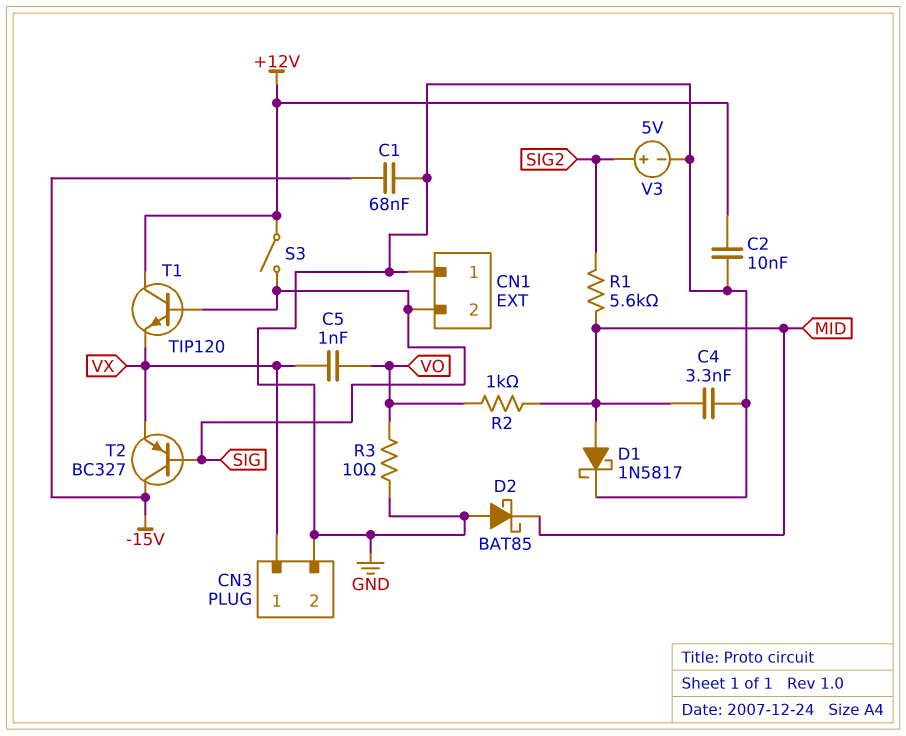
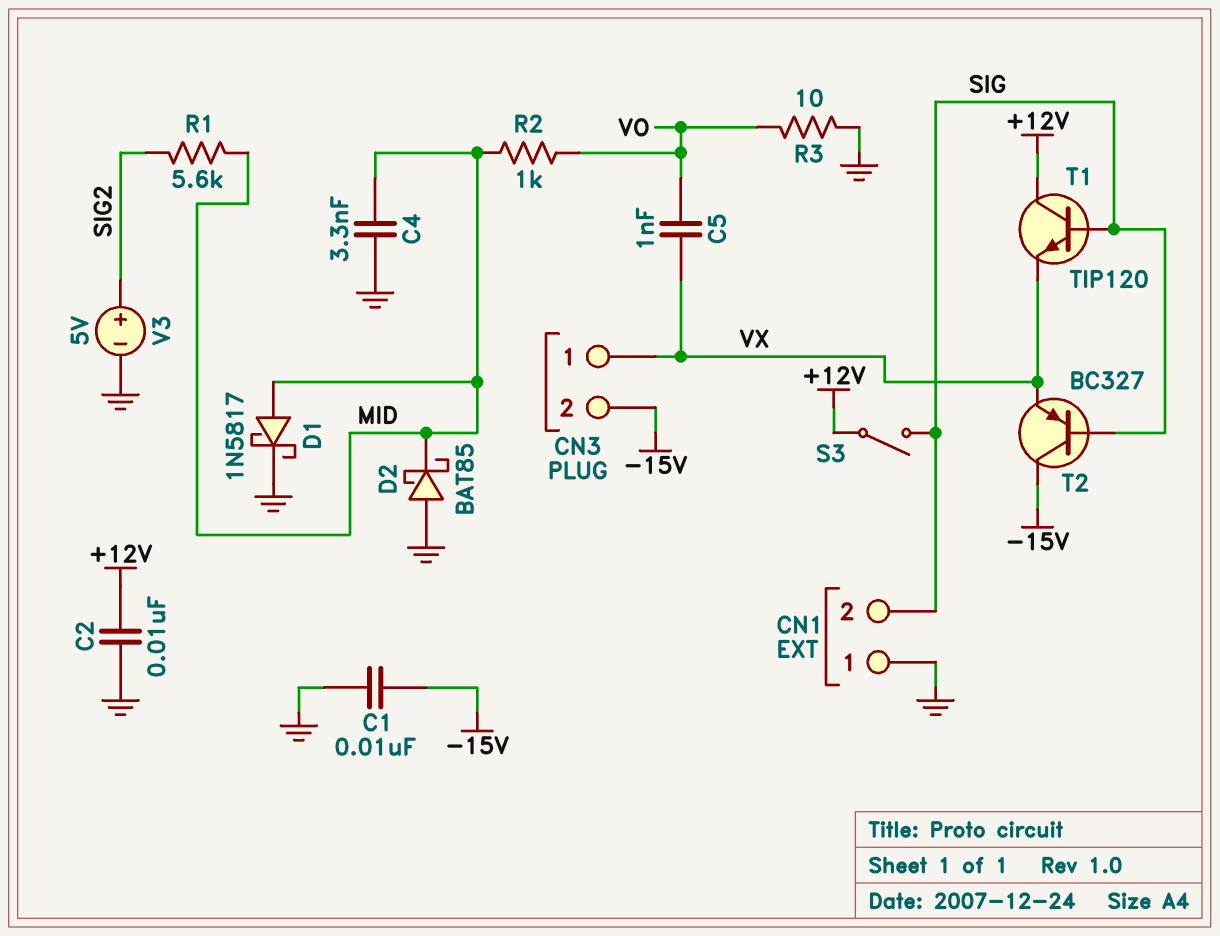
C1: 68nF (-15V, GND) -> 10nF (-15V, GND)
CN3 pin 2: GND -> -15V

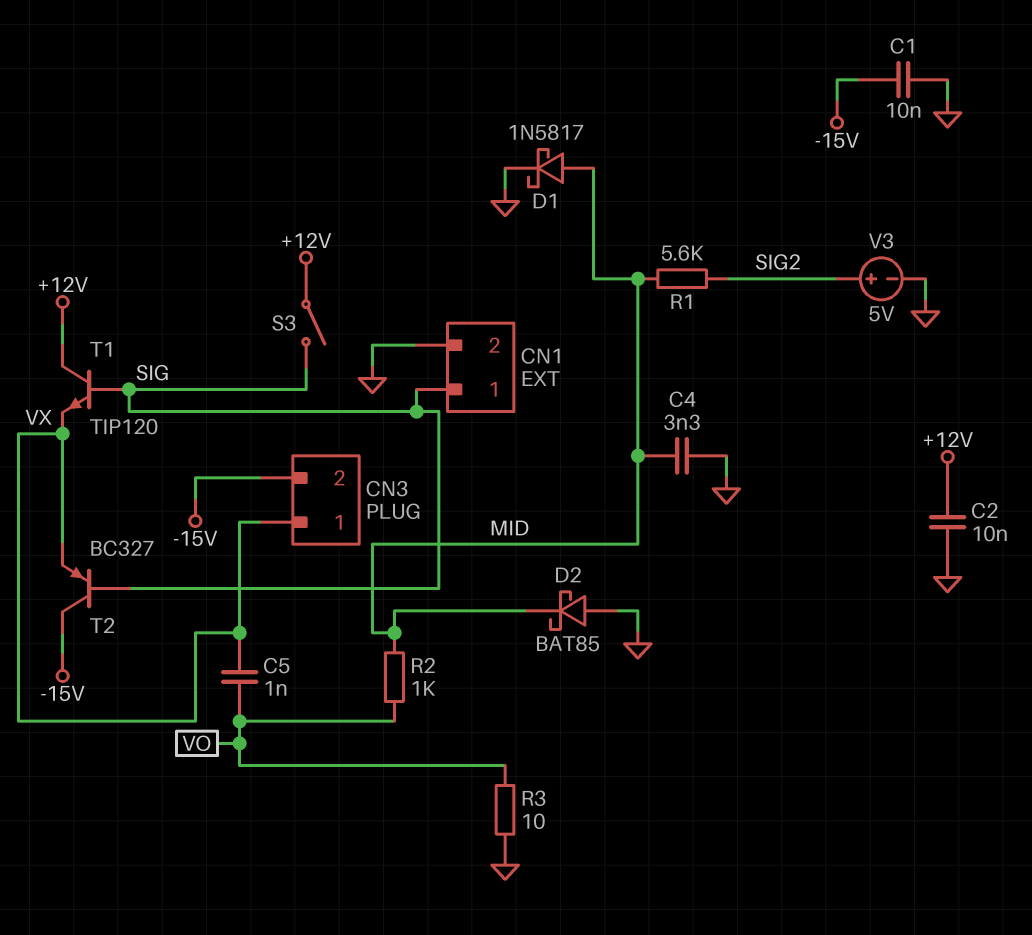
CN1 pin 1: GND -> SIG
CN1 pin 2: SIG -> GND

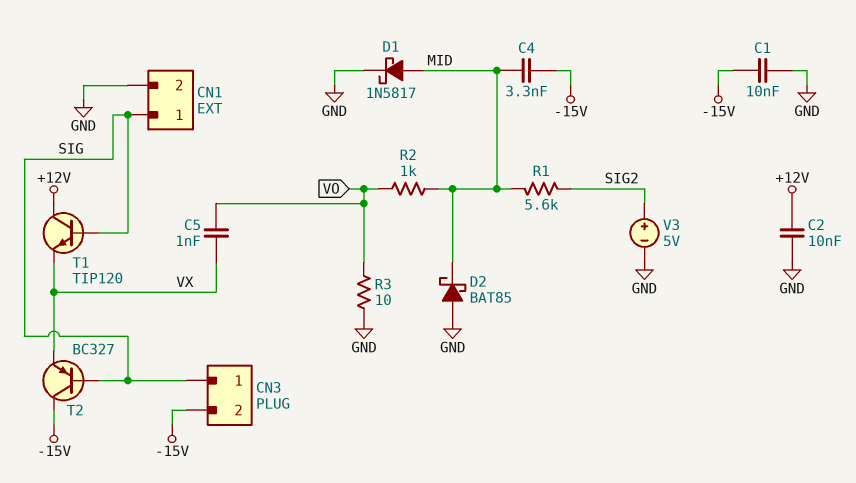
C4: 3.3nF (GND, MID) -> 3.3nF (-15V, MID)
CN3 pin 1: VX -> SIG
S3: switch (+12V, SIG) -> none

